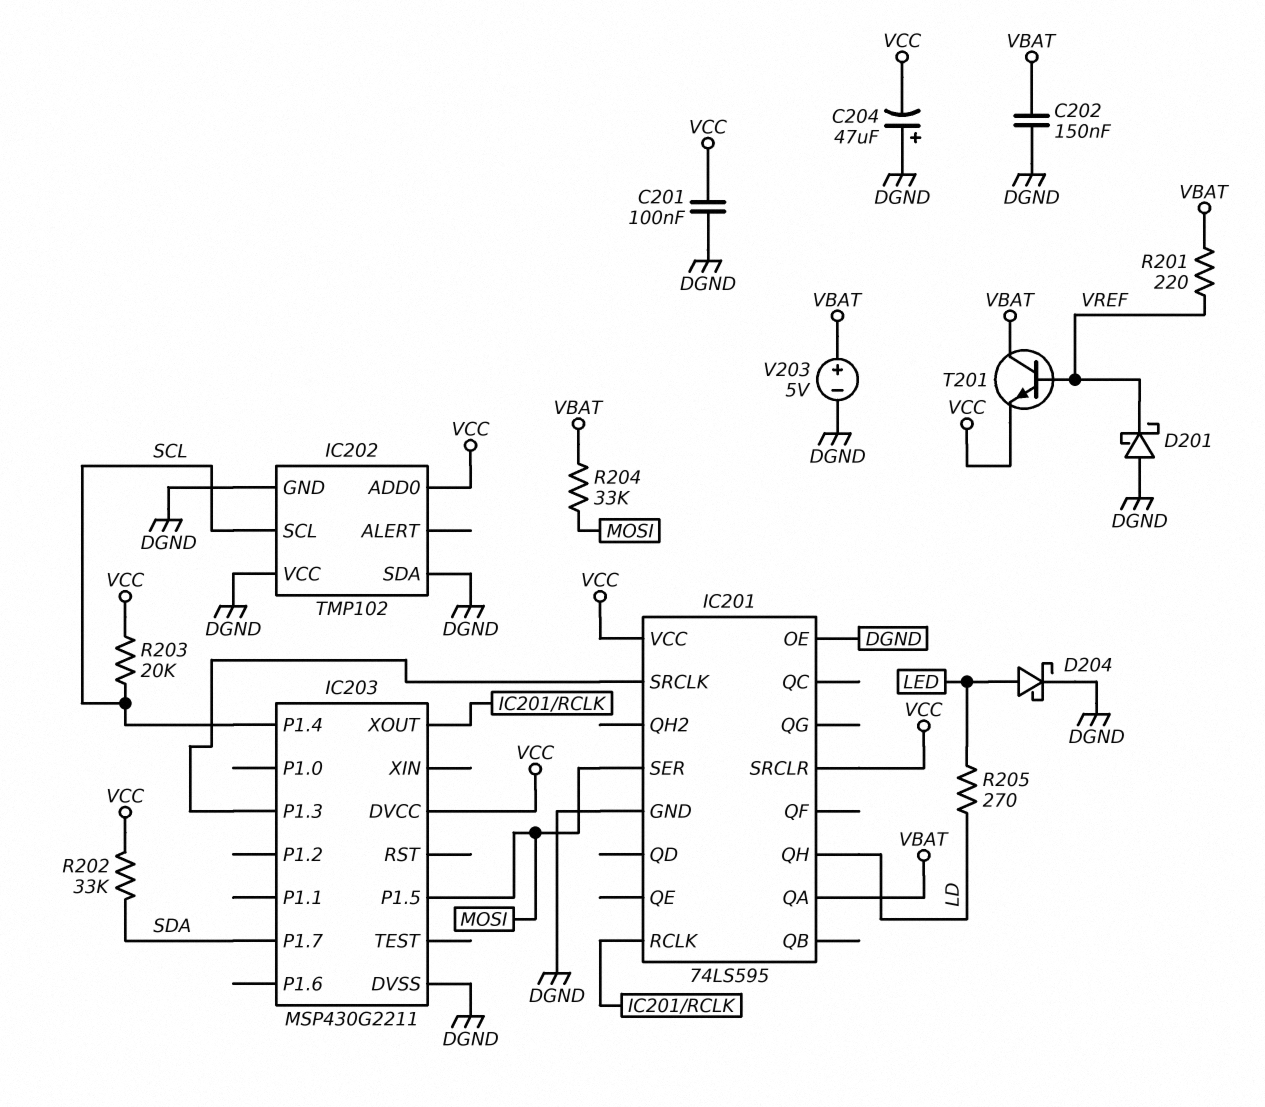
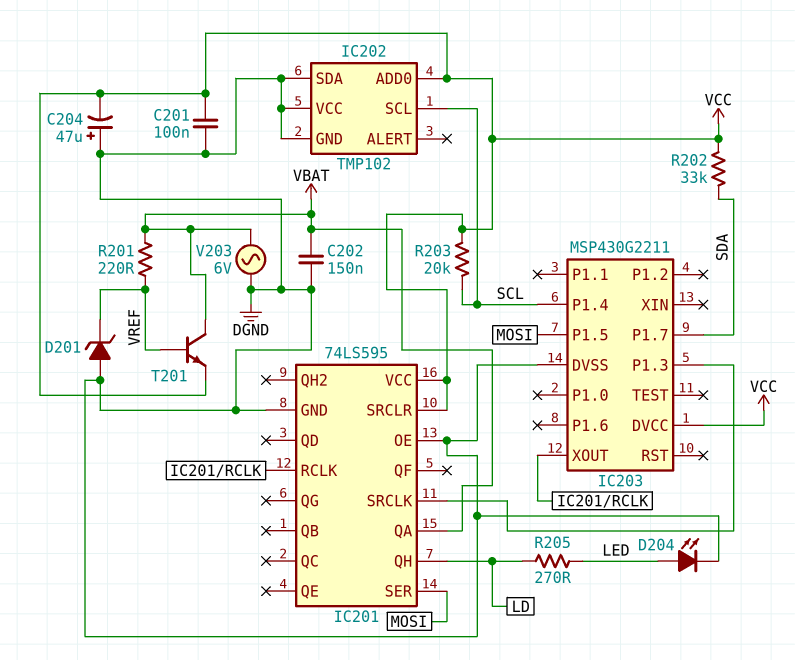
D201: schottky (A DGND, K VREF) -> zener (A DGND, K VREF)
D204: schottky (A LED, K DGND) -> LED (A LED, K DGND)
R204: 33k (MOSI, VBAT) -> none
V203: 5V (plus VBAT, minus DGND) -> AC 6V (DGND, VBAT)

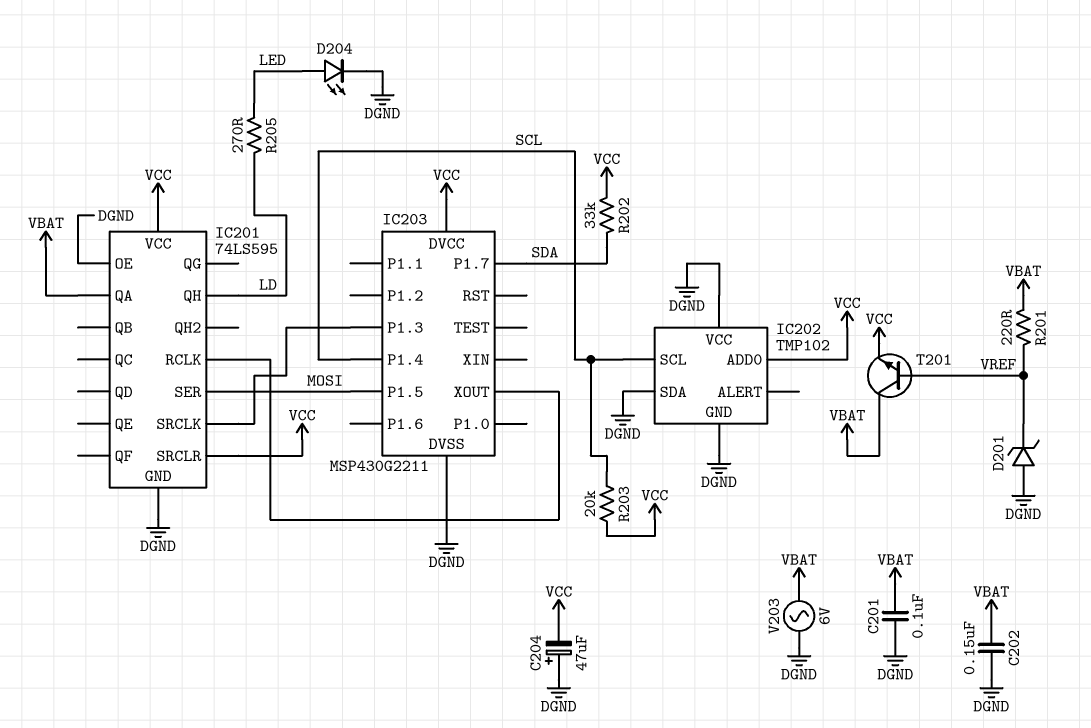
C201: 100nF (DGND, VCC) -> 100nF (DGND, VBAT)

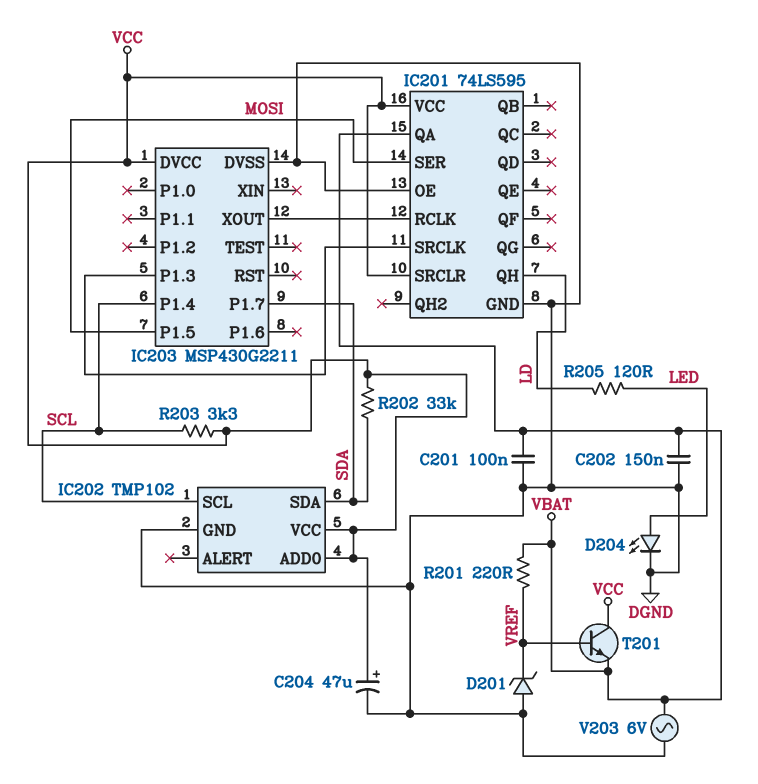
C204: 47uF (plus DGND, minus VCC) -> 47uF (plus VCC, minus DGND)
IC202 pin SDA: DGND -> SDA
IC202 pin VCC: DGND -> VCC
R203: 20k (SCL, VCC) -> 3.3k (SCL, VCC)
R205: 270 (LD, LED) -> 120 (LD, LED)
T201: NPN (B VREF, C VBAT, E VCC) -> NPN (B VREF, C VCC, E VBAT)

